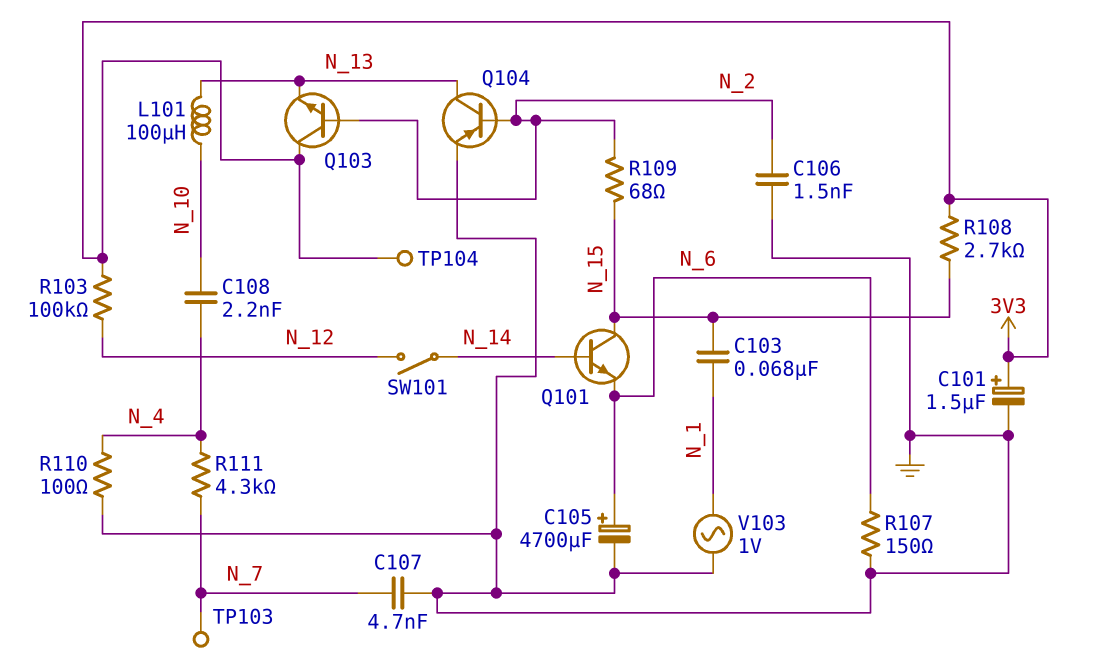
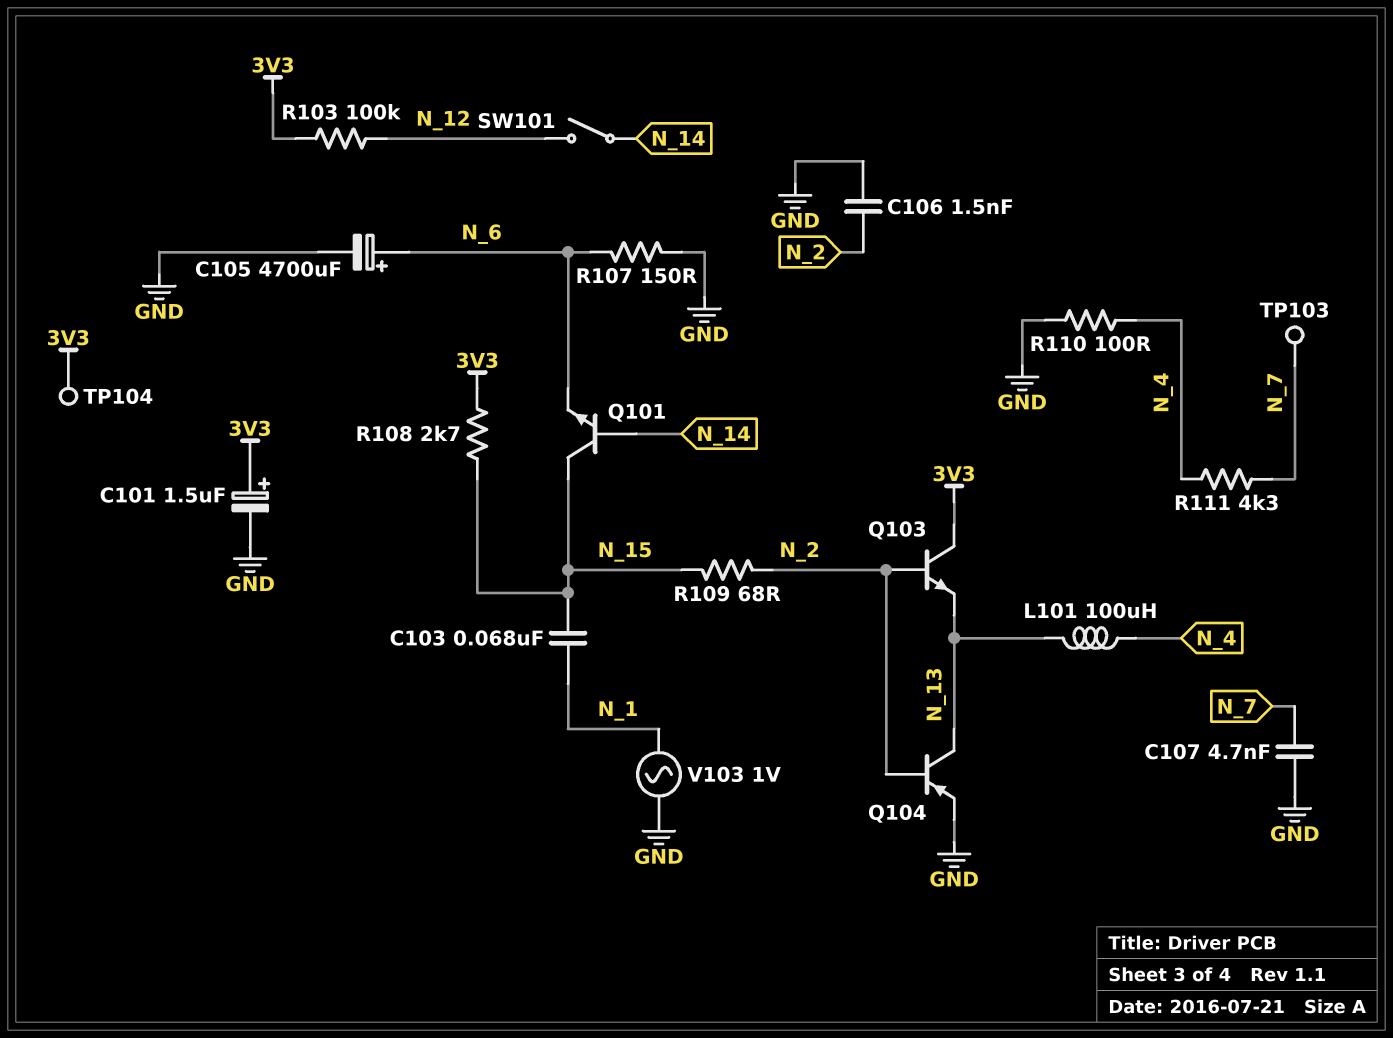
C108: 2.2nF (N_4, N_10) -> none
L101: 100uH (N_10, N_13) -> 100uH (N_4, N_13)

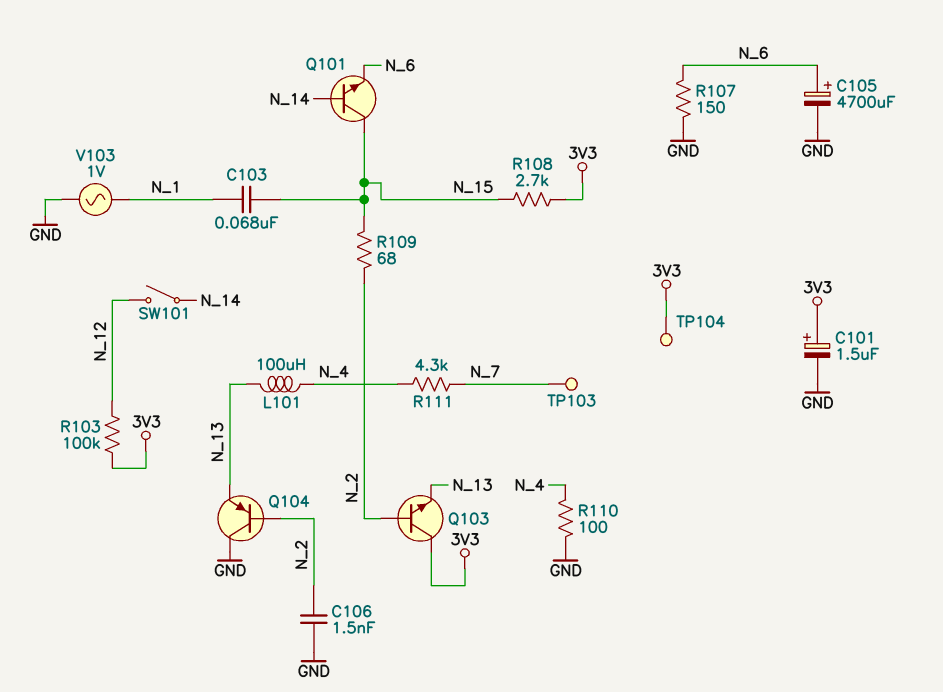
C107: 4.7nF (GND, N_7) -> none
Q104: PNP (B N_2, C N_13, E GND) -> PNP (B N_2, C GND, E N_13)

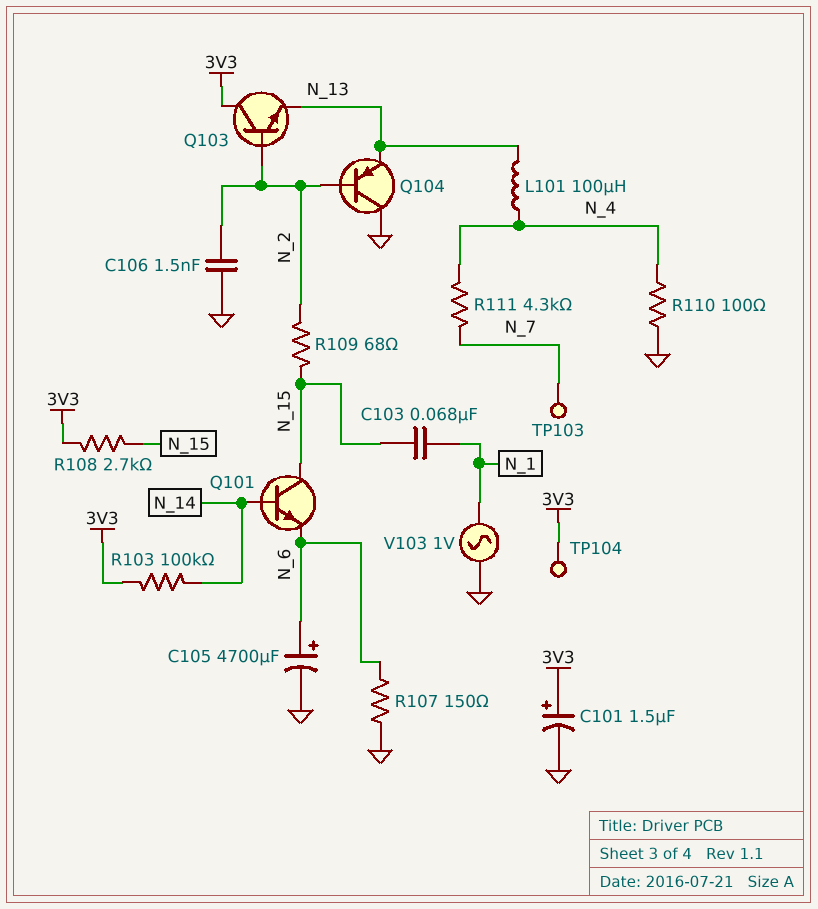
R103: 100k (3V3, N_12) -> 100k (3V3, N_14)
SW101: switch (N_12, N_14) -> none

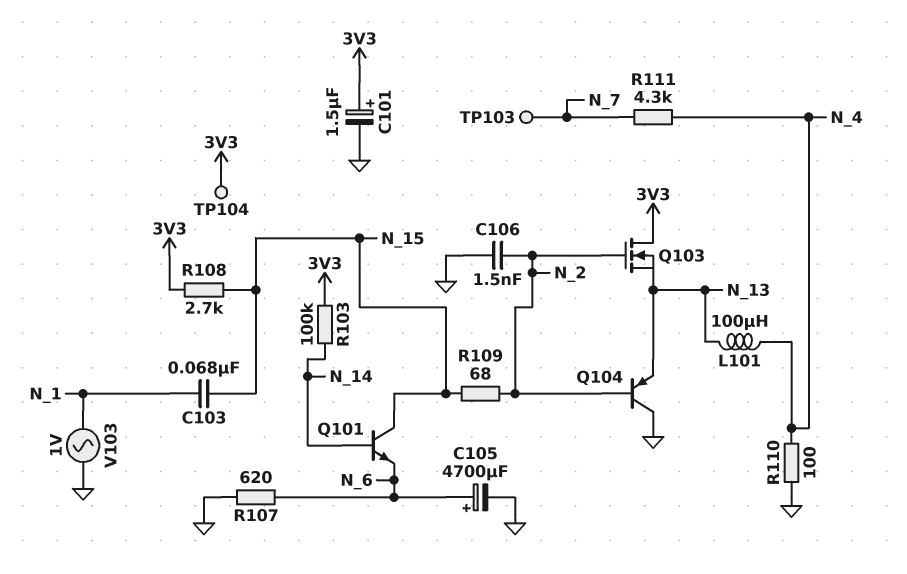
Q103: NPN (B N_2, C 3V3, E N_13) -> NMOS (G N_2, D 3V3, S N_13)
R107: 150 (GND, N_6) -> 620 (GND, N_6)

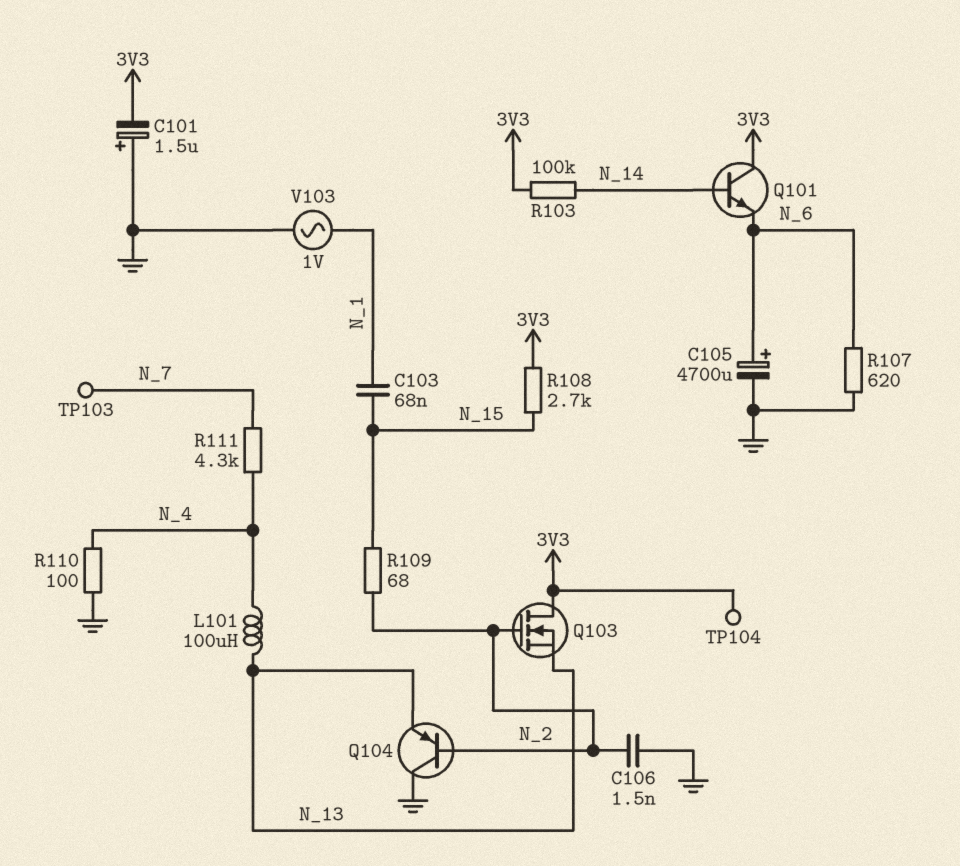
C101: 1.5uF (plus 3V3, minus GND) -> 1.5uF (plus GND, minus 3V3)
Q101: NPN (B N_14, C N_15, E N_6) -> NPN (B N_14, C 3V3, E N_6)

